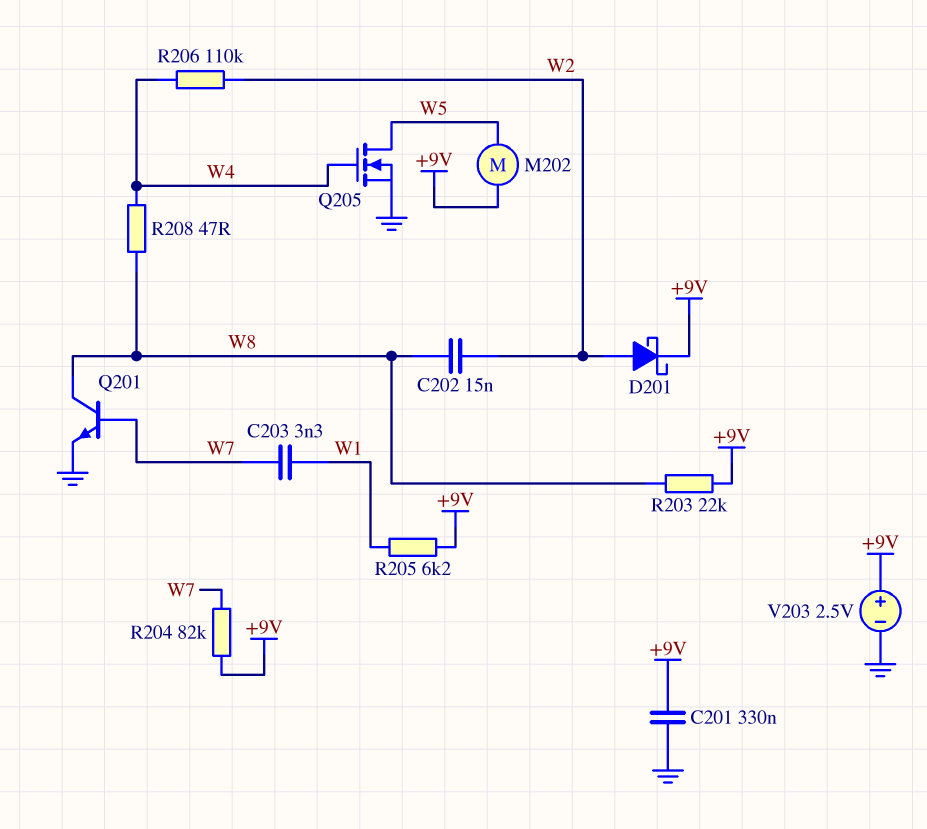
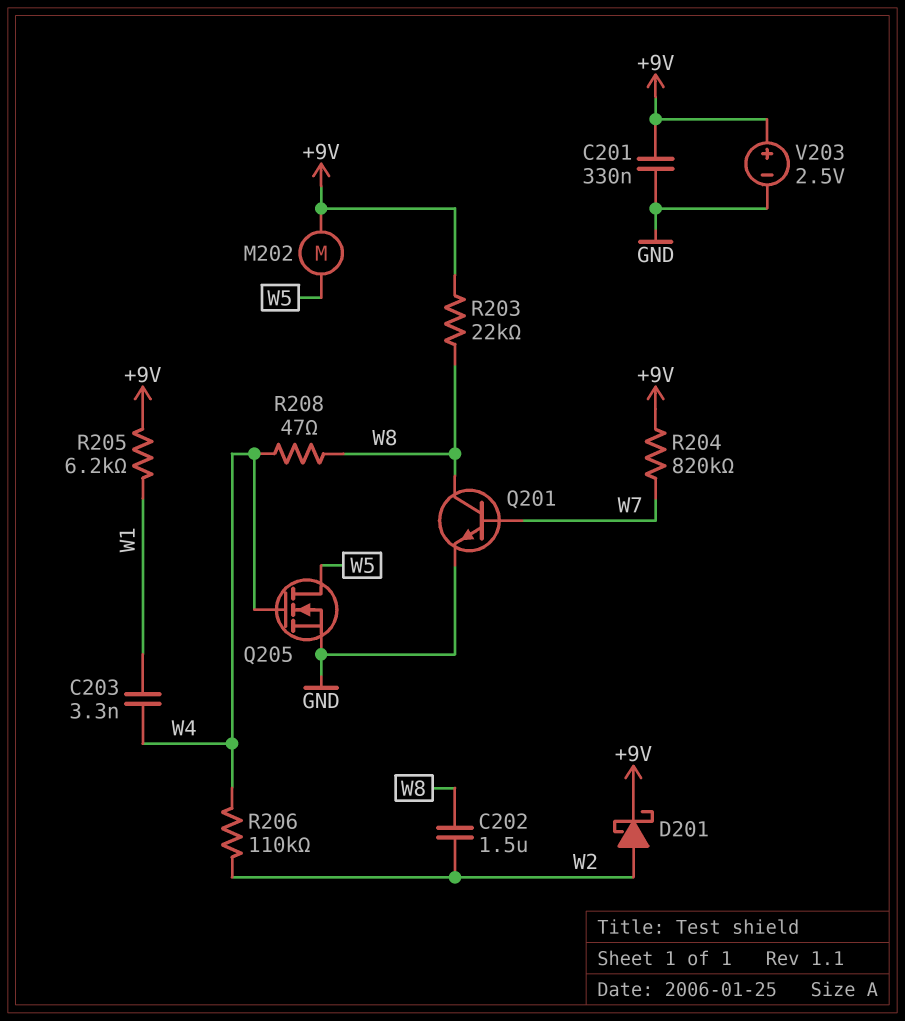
C202: 15nF (W2, W8) -> 1.5uF (W2, W8)
C203: 3.3nF (W1, W7) -> 3.3nF (W1, W4)
R204: 82k (+9V, W7) -> 820k (+9V, W7)

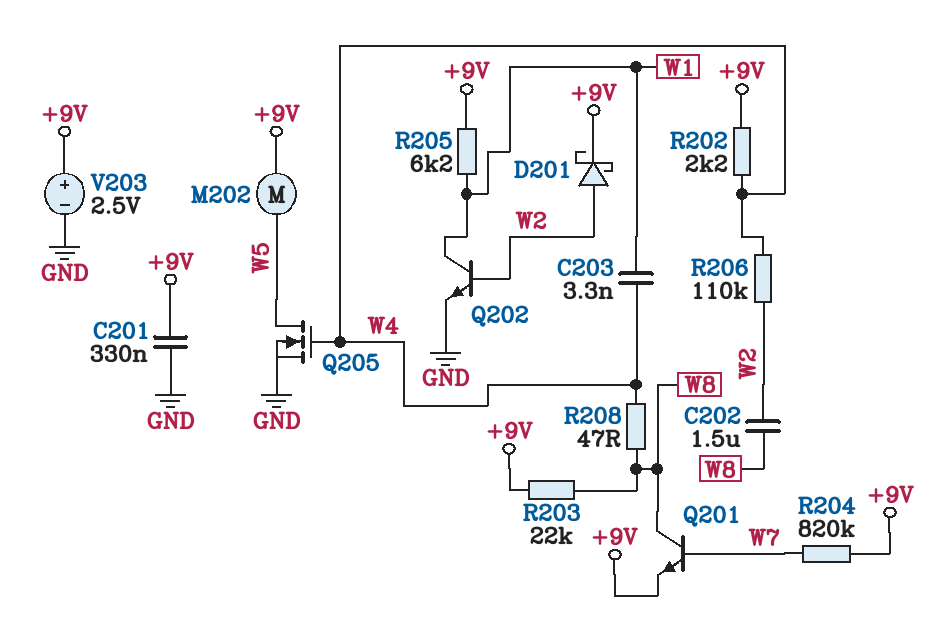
Q201: NPN (B W7, C W8, E GND) -> NPN (B W7, C W8, E +9V)
Q202: none -> NPN (B W2, C W1, E GND)
R202: none -> 2.2k (+9V, W4)

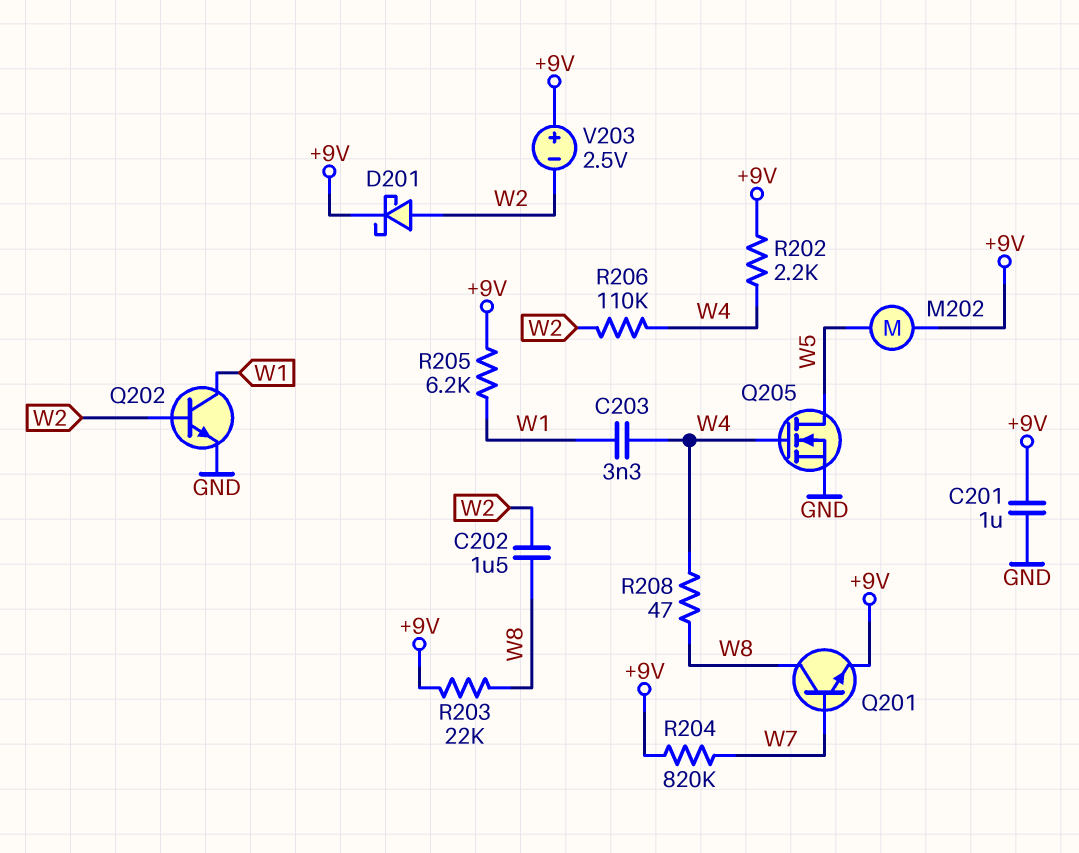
C201: 330nF (+9V, GND) -> 1uF (+9V, GND)
V203: 2.5V (plus +9V, minus GND) -> 2.5V (plus +9V, minus W2)

